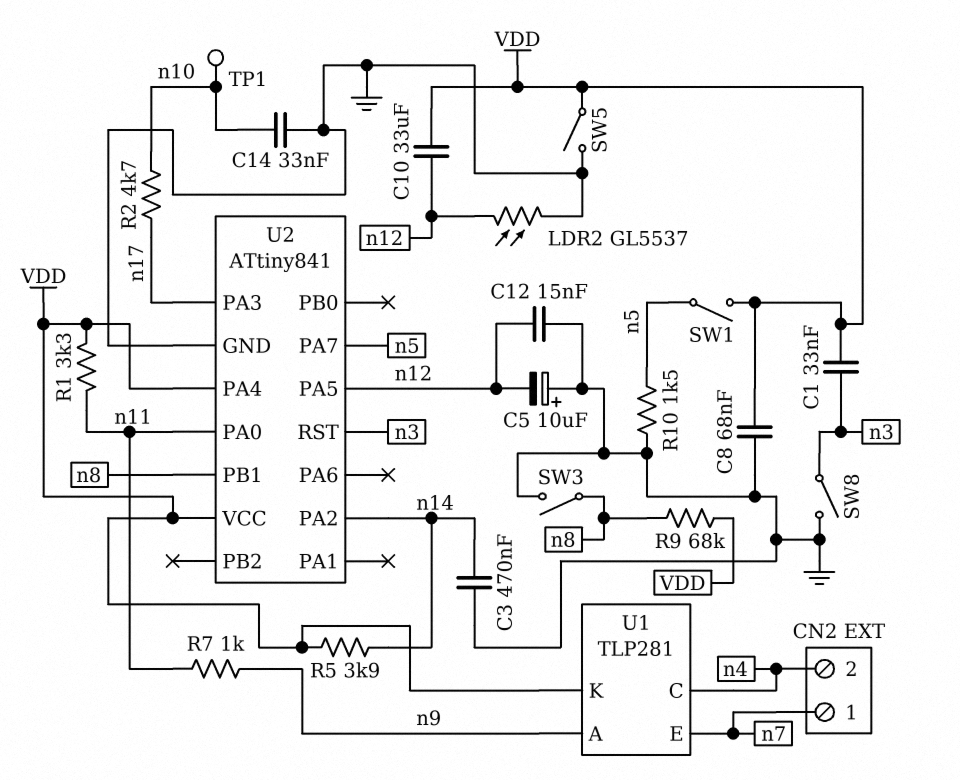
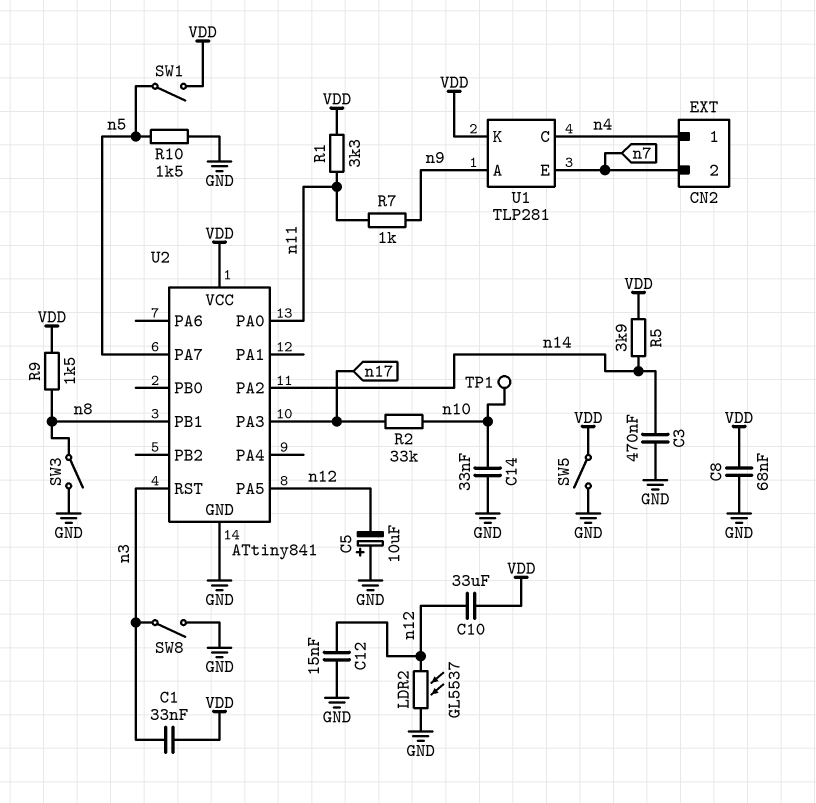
CN2 pin 1: n7 -> n4
CN2 pin 2: n4 -> n7
R2: 4.7k (n10, n17) -> 33k (n10, n17)
R9: 68k (VDD, n8) -> 1.5k (VDD, n8)
U2 pin PA4: VDD -> none

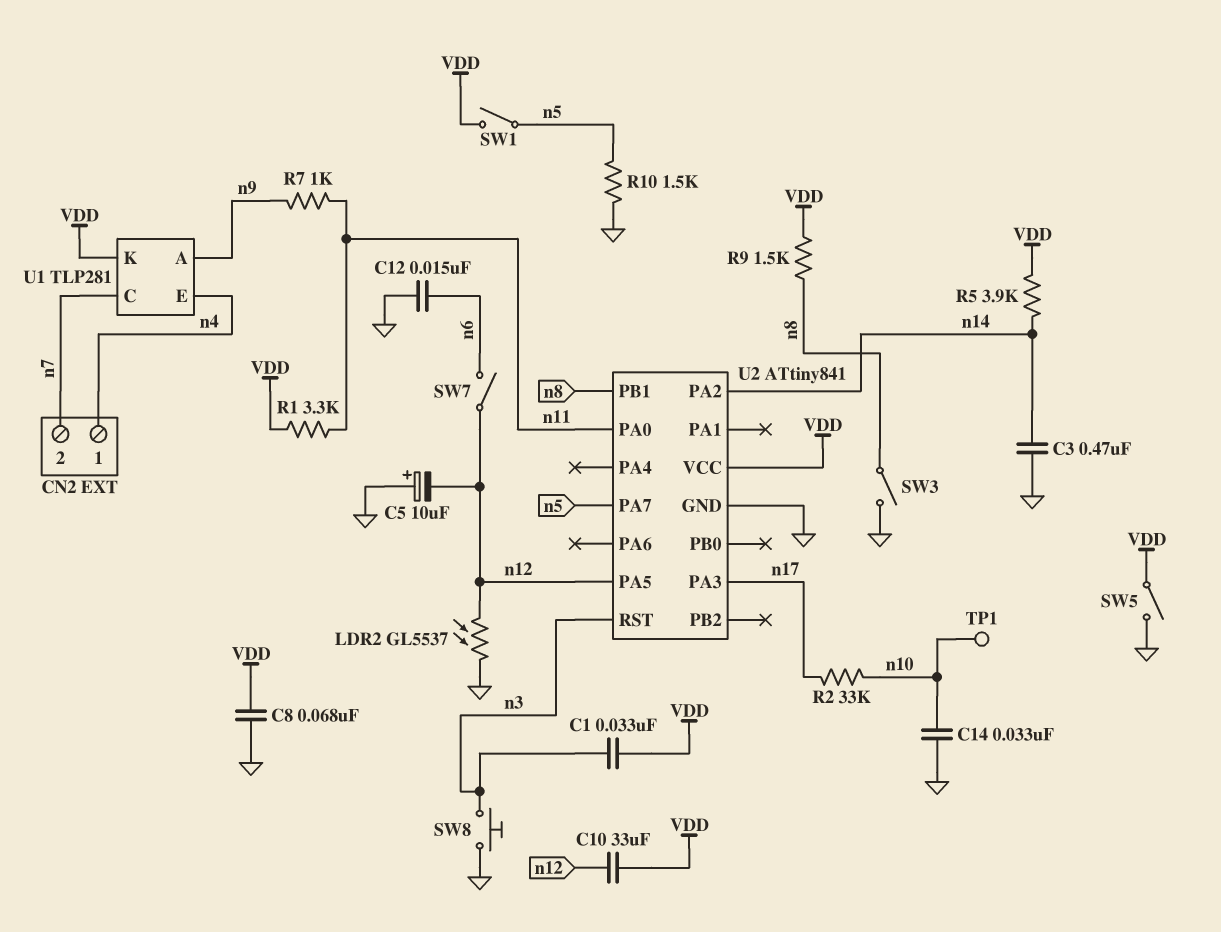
C12: 15nF (GND, n12) -> 15nF (GND, n6)
SW7: none -> switch (n6, n12)
SW8: switch (GND, n3) -> button (GND, n3)
U1 pin C: n4 -> n7
U1 pin E: n7 -> n4

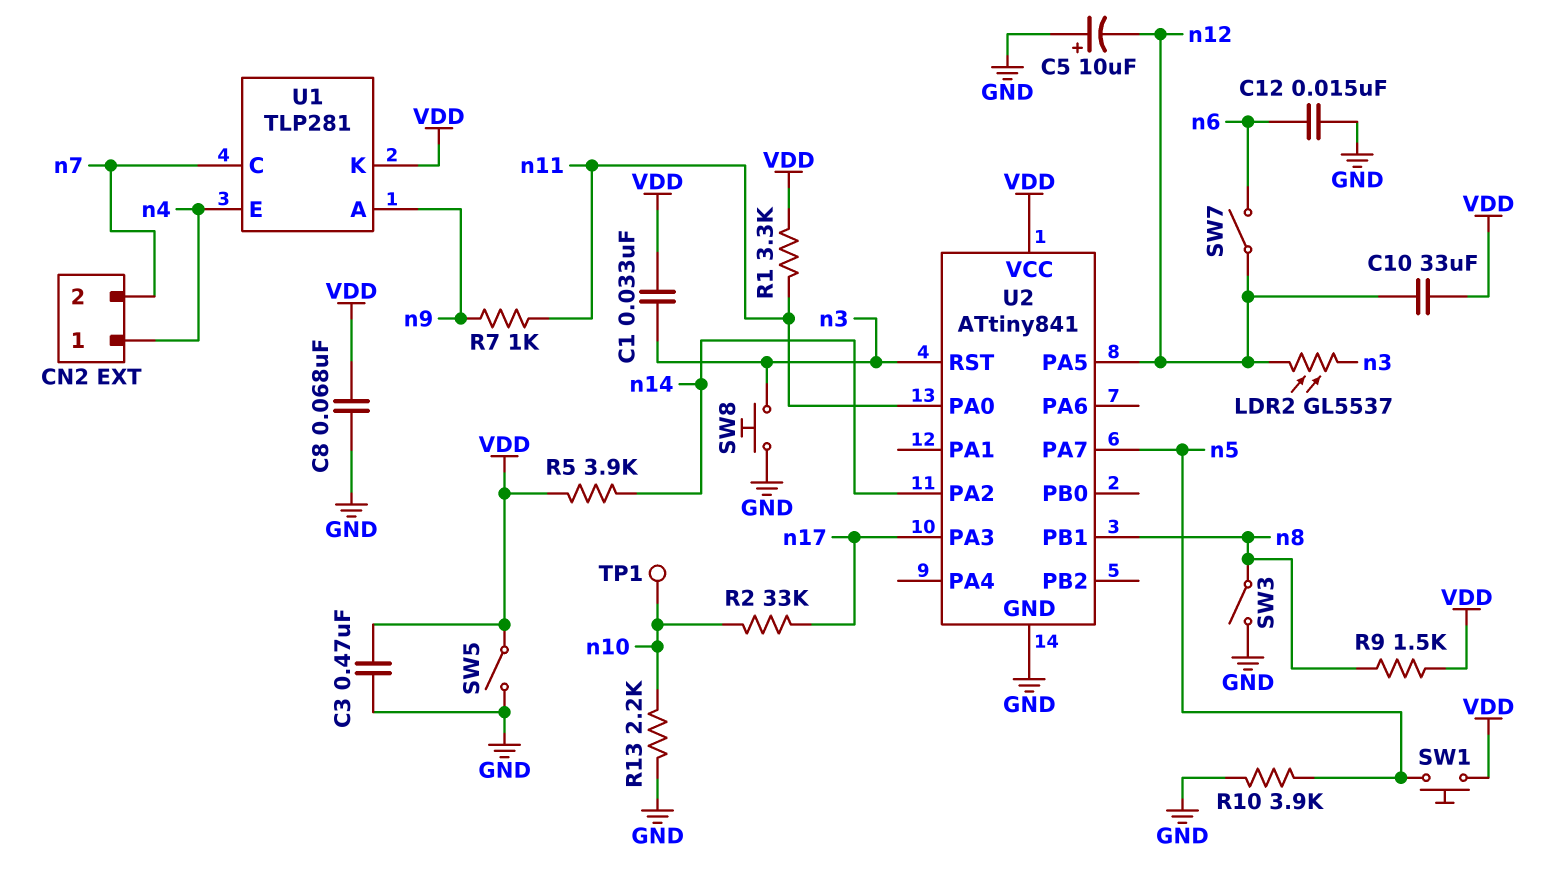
C3: 470nF (GND, n14) -> 470nF (GND, VDD)
C14: 33nF (GND, n10) -> none
LDR2: GL5537 (GND, n12) -> GL5537 (n3, n12)
R10: 1.5k (GND, n5) -> 3.9k (GND, n5)
R13: none -> 2.2k (GND, n10)
SW1: switch (VDD, n5) -> button (VDD, n5)

